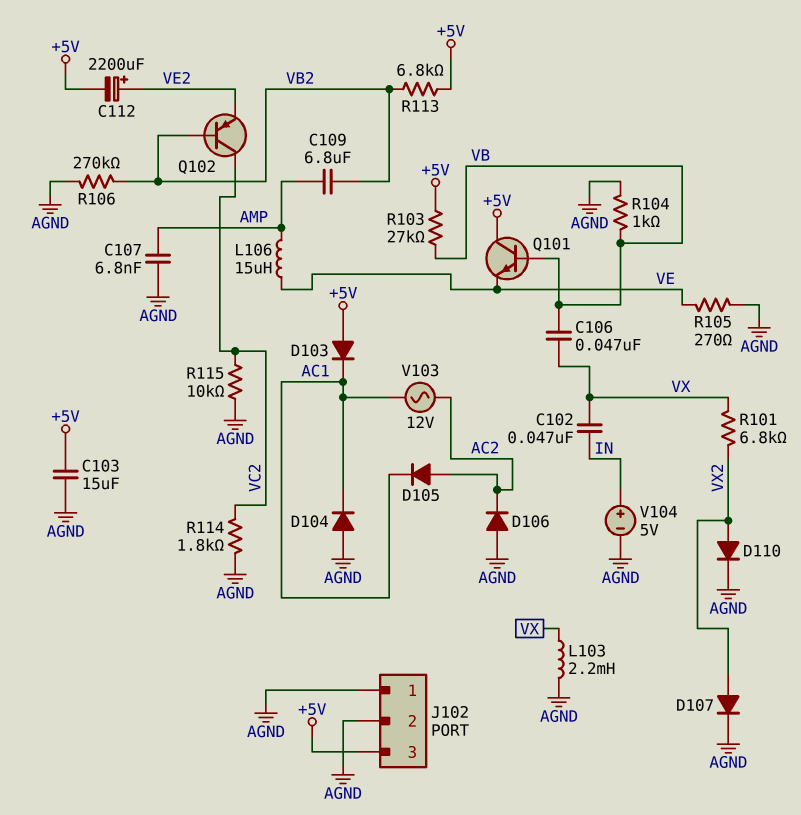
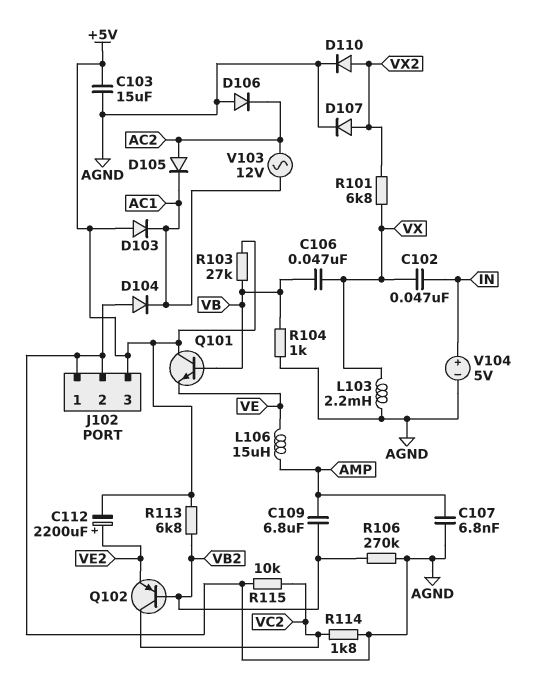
R105: 270 (AGND, VE) -> none

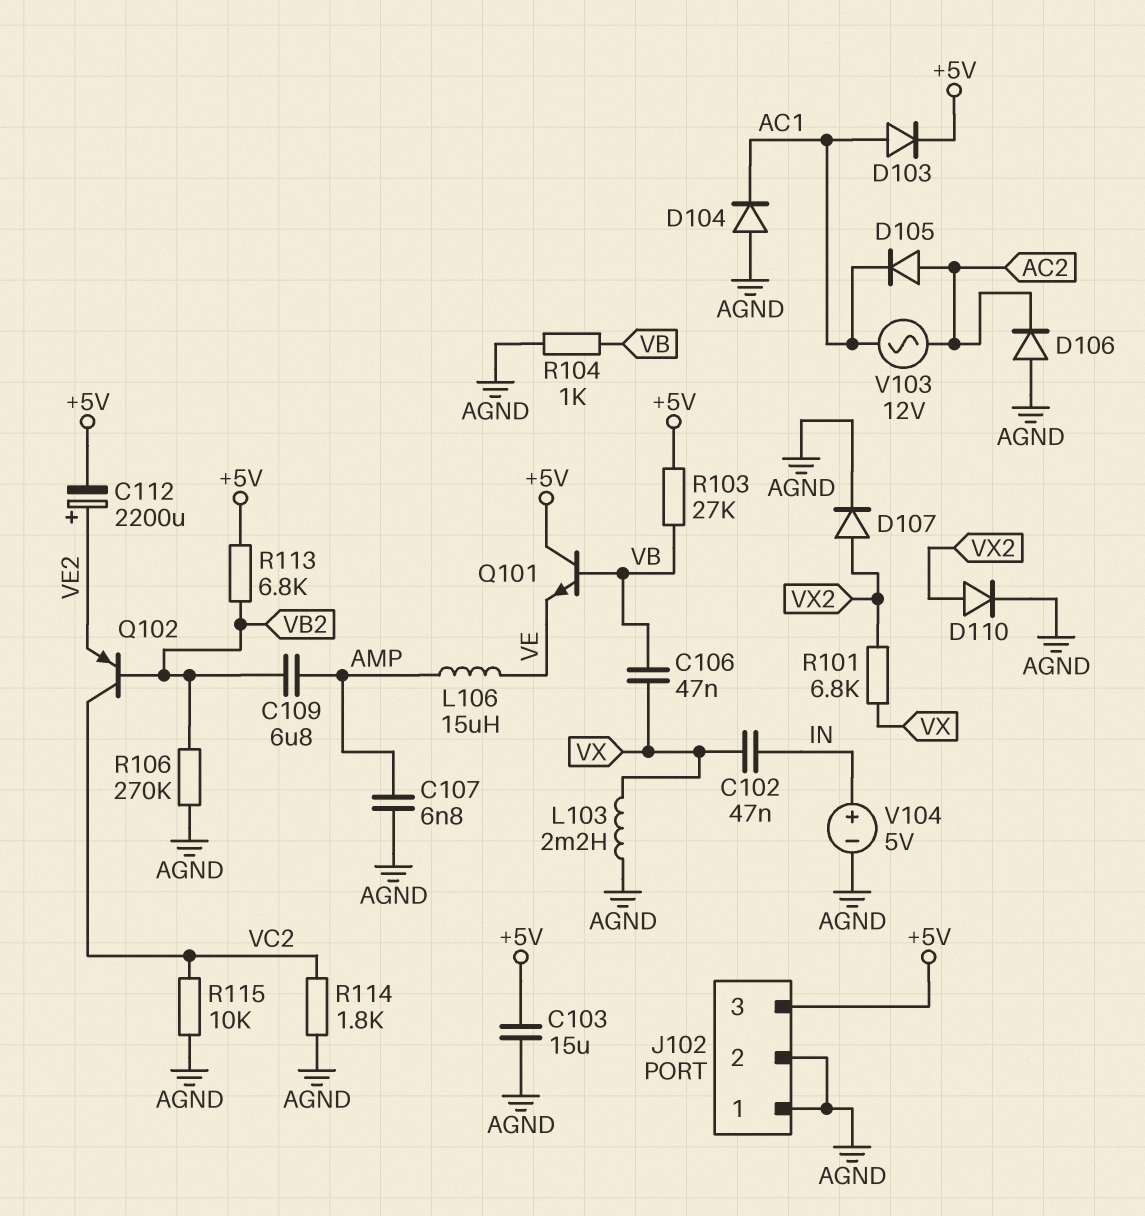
D103: diode (A +5V, K AC1) -> diode (A AC1, K +5V)

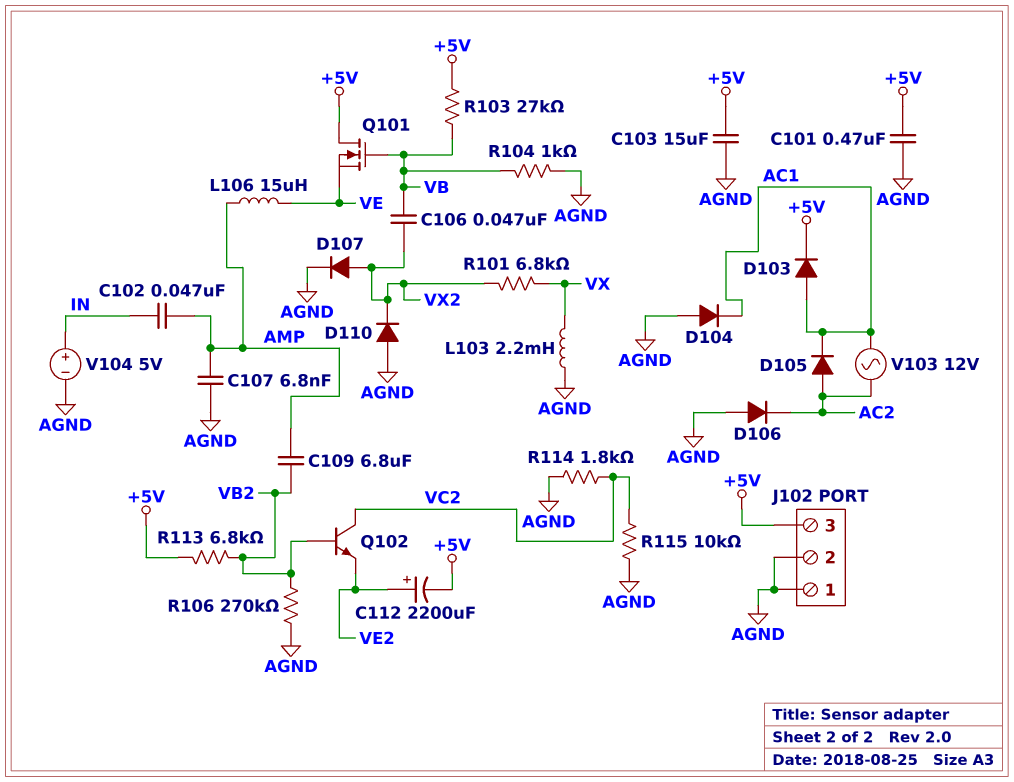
C101: none -> 470nF (+5V, AGND)
C102: 47nF (IN, VX) -> 47nF (AMP, IN)
C106: 47nF (VB, VX) -> 47nF (VB, VX2)
D110: diode (A VX2, K AGND) -> diode (A AGND, K VX2)
Q101: NPN (B VB, C +5V, E VE) -> NMOS (G VB, D +5V, S VE)
Q102: PNP (B VB2, C VC2, E VE2) -> NPN (B VB2, C VC2, E VE2)

